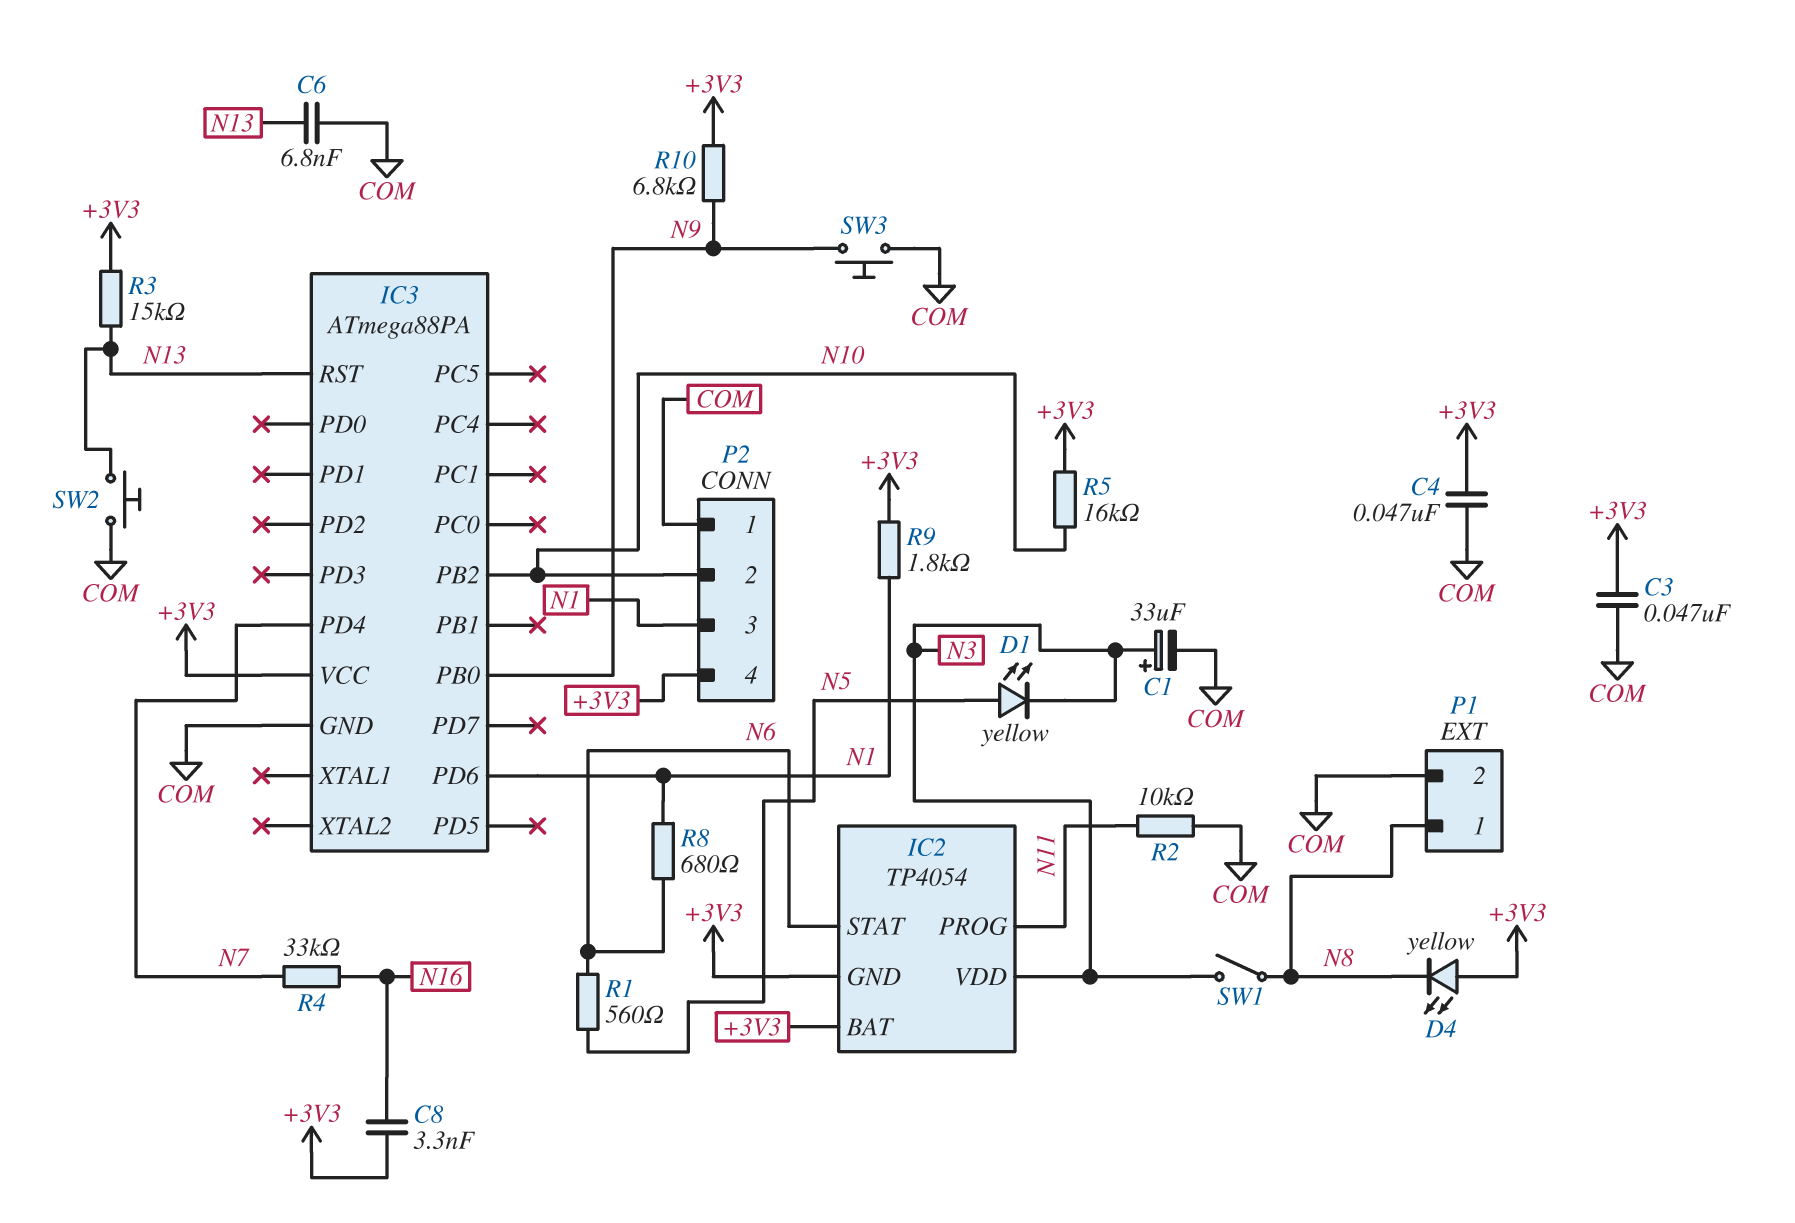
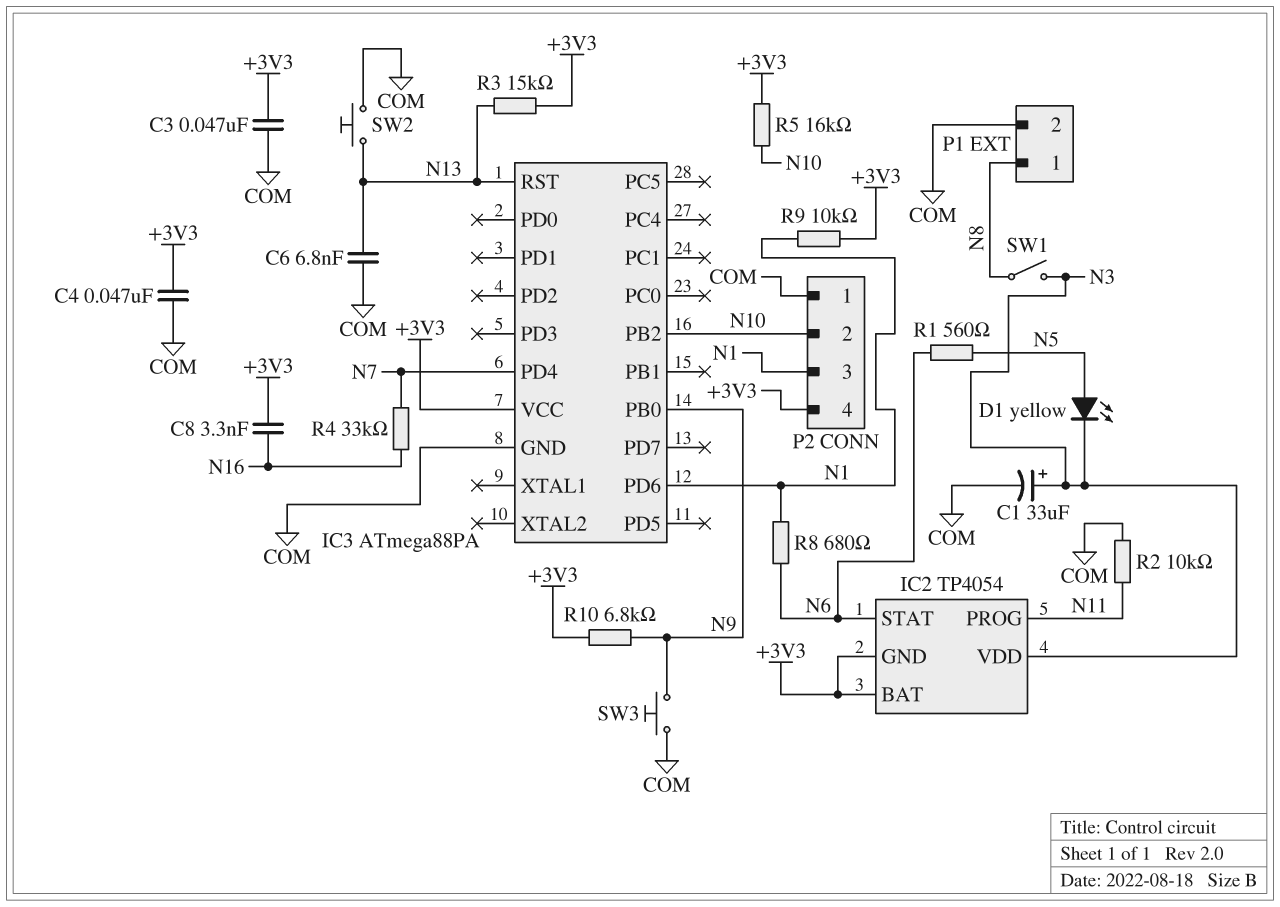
D4: LED yellow (A +3V3, K N8) -> none
R9: 1.8k (+3V3, N1) -> 10k (+3V3, N1)

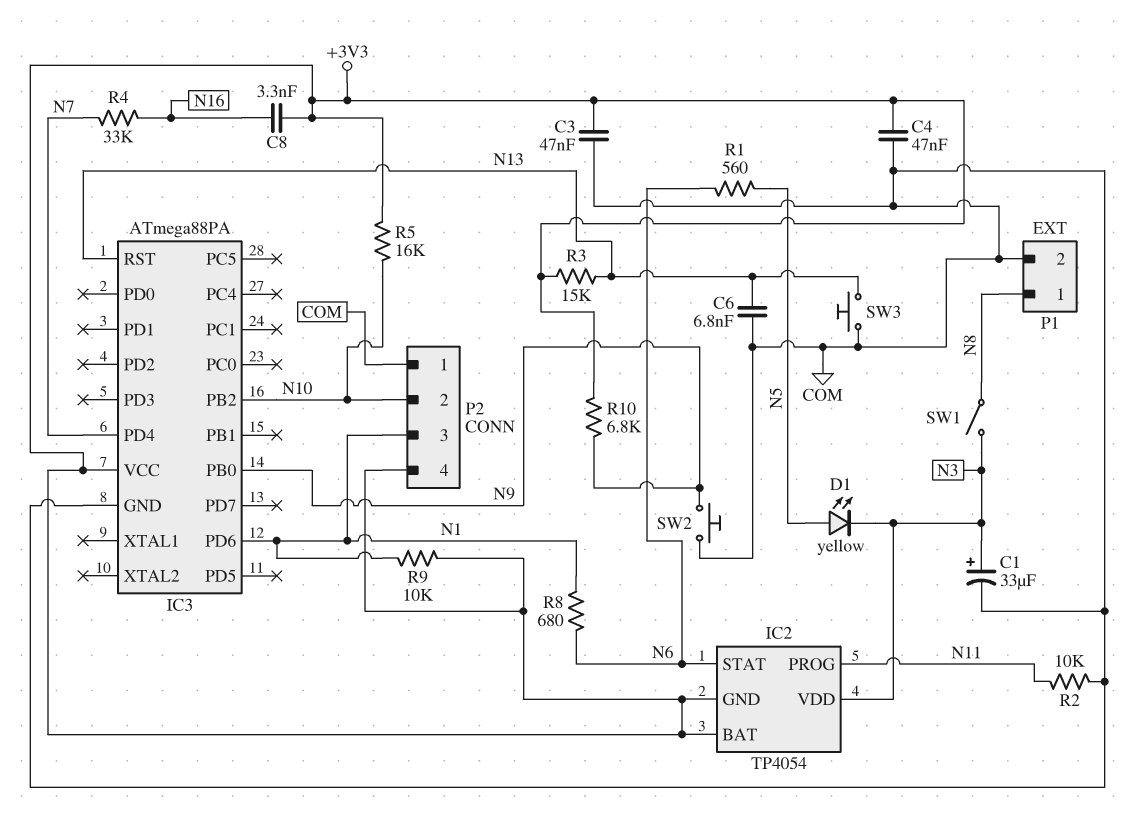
SW2: button (COM, N13) -> button (COM, N9)
SW3: button (COM, N9) -> button (COM, N13)

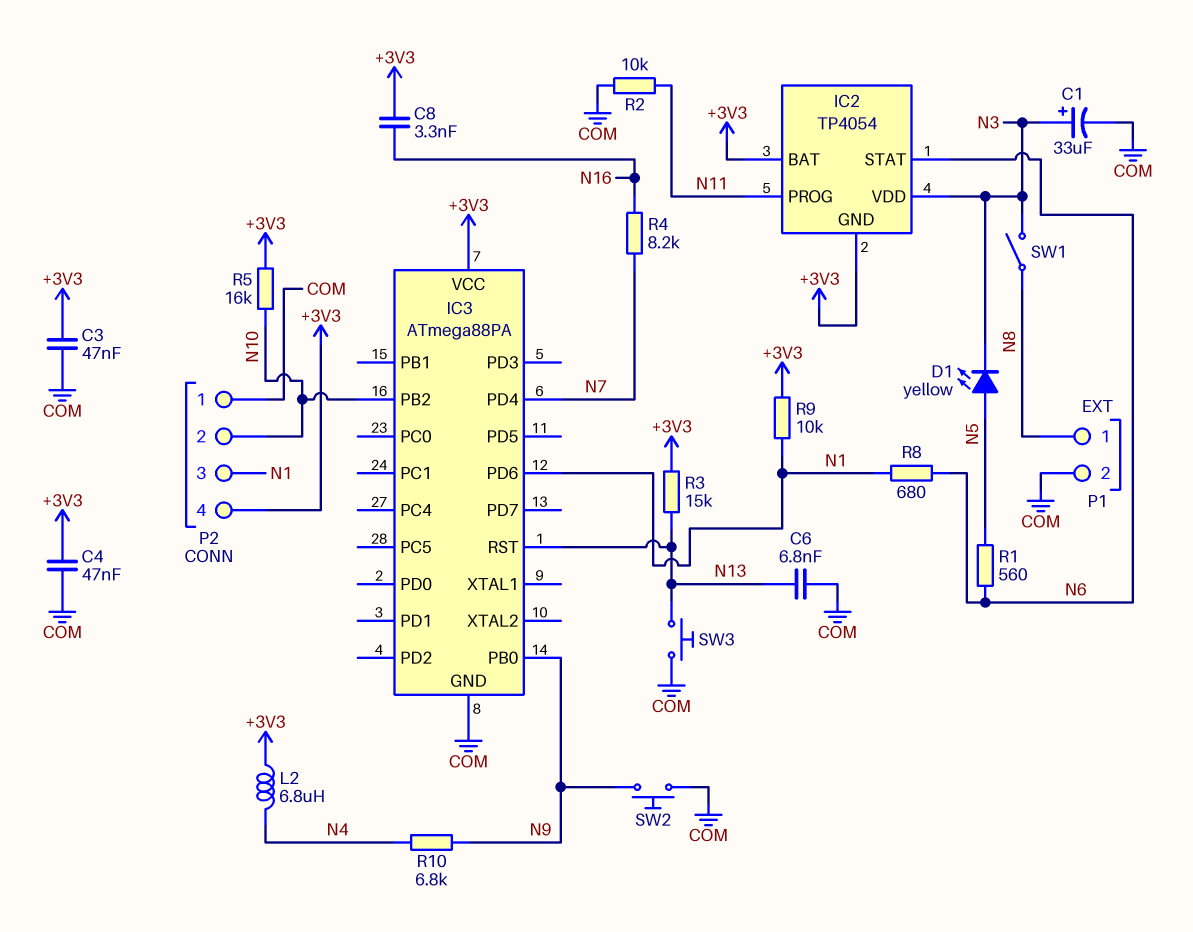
L2: none -> 6.8uH (+3V3, N4)
R4: 33k (N7, N16) -> 8.2k (N7, N16)
R10: 6.8k (+3V3, N9) -> 6.8k (N4, N9)

